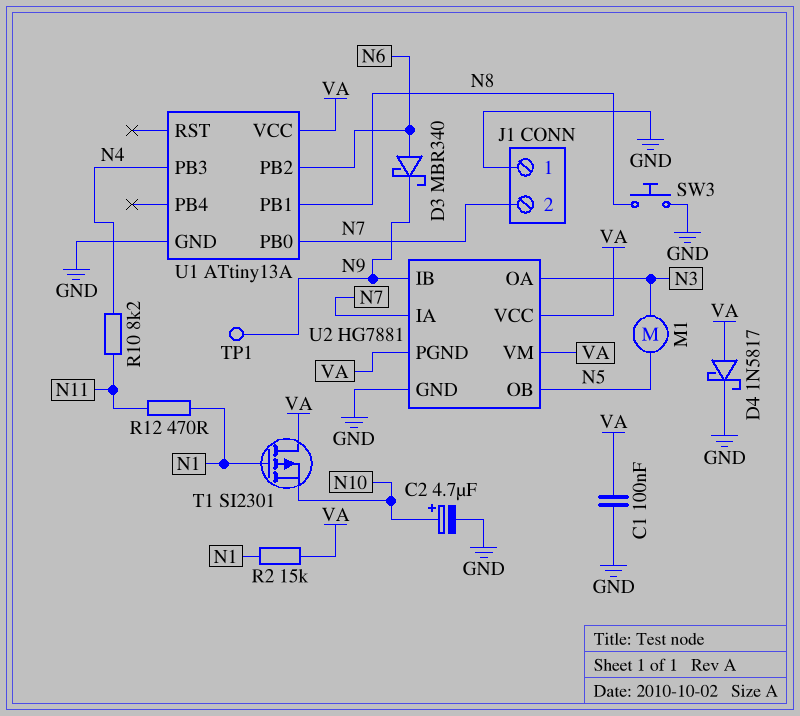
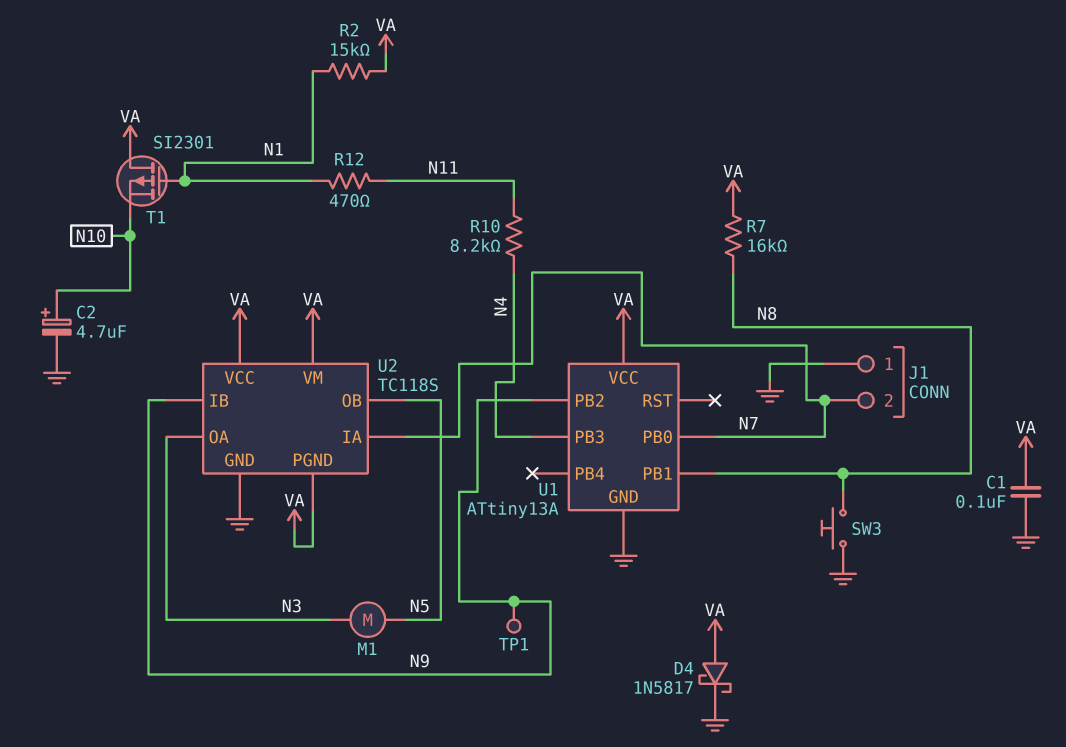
D3: schottky MBR340 (A N6, K N9) -> none
R7: none -> 16k (N8, VA)
U1 pin PB2: N6 -> N9
U2: HG7881 -> TC118S

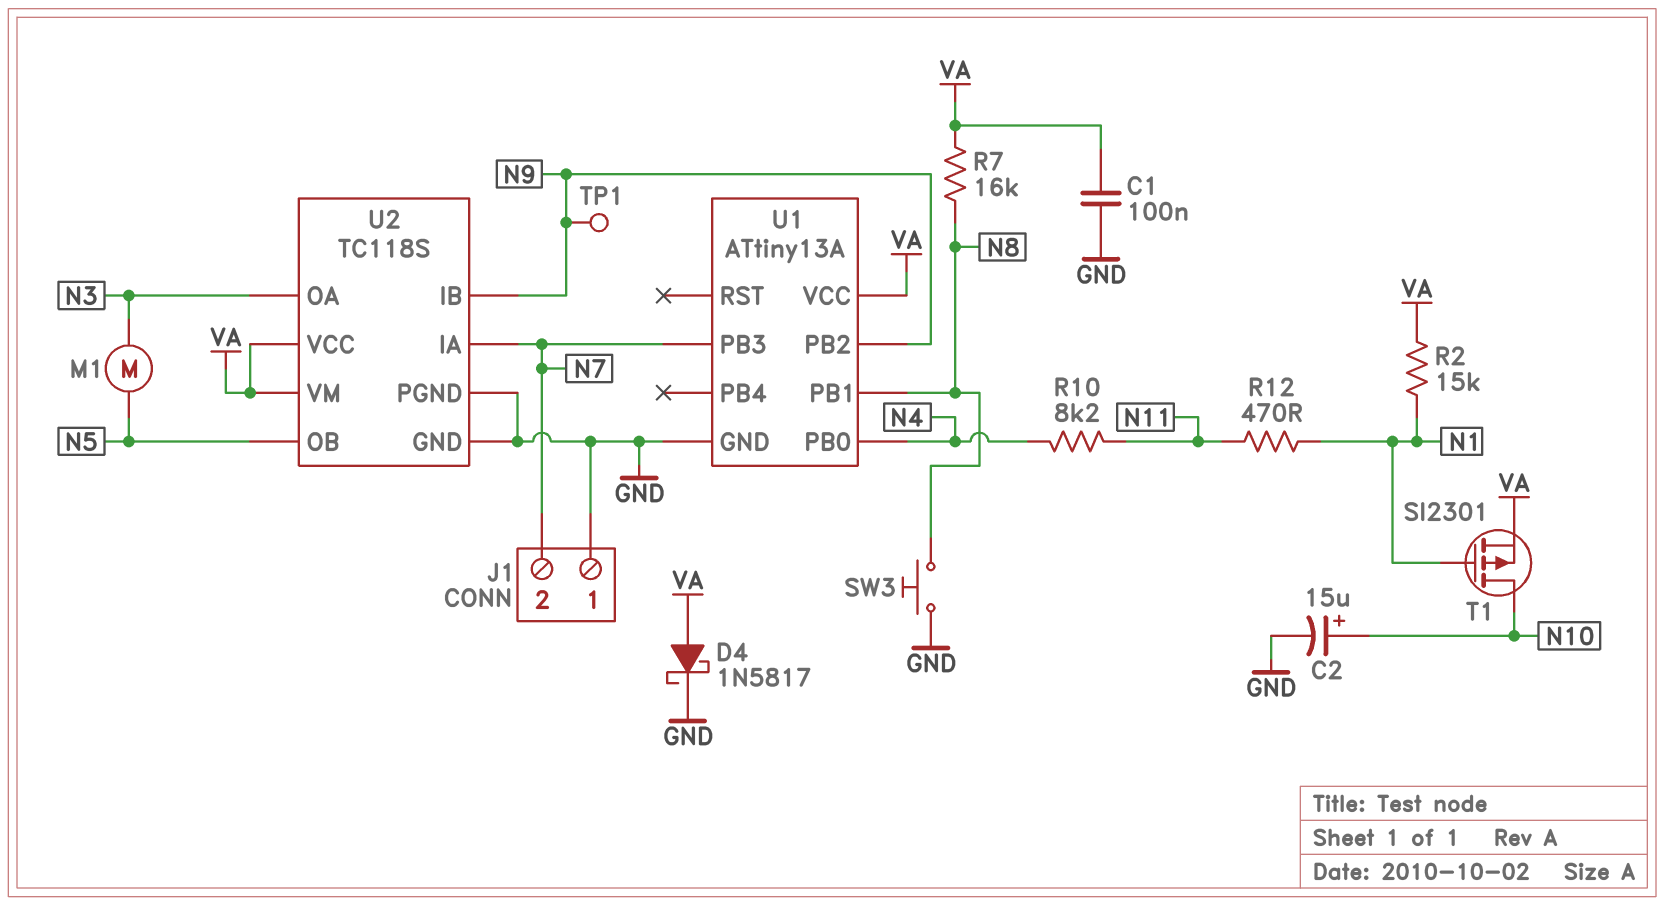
C2: 4.7uF (plus N10, minus GND) -> 15uF (plus N10, minus GND)
T1: PMOS SI2301 (G N1, D VA, S N10) -> PMOS SI2301 (G N1, D N10, S VA)
U1 pin PB0: N7 -> N4
U1 pin PB3: N4 -> N7
U2 pin PGND: VA -> GND

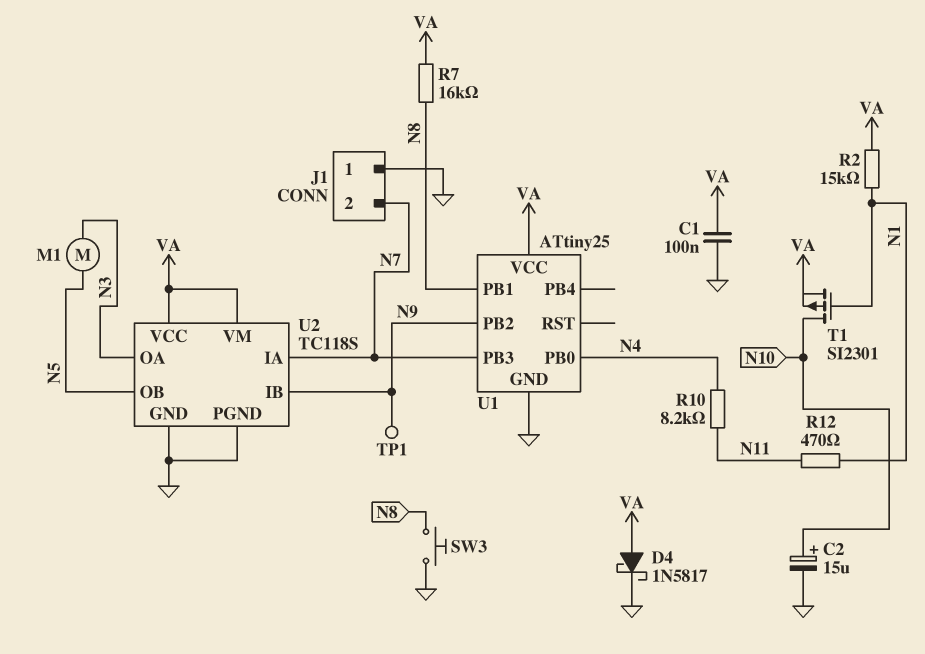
U1: ATtiny13A -> ATtiny25

